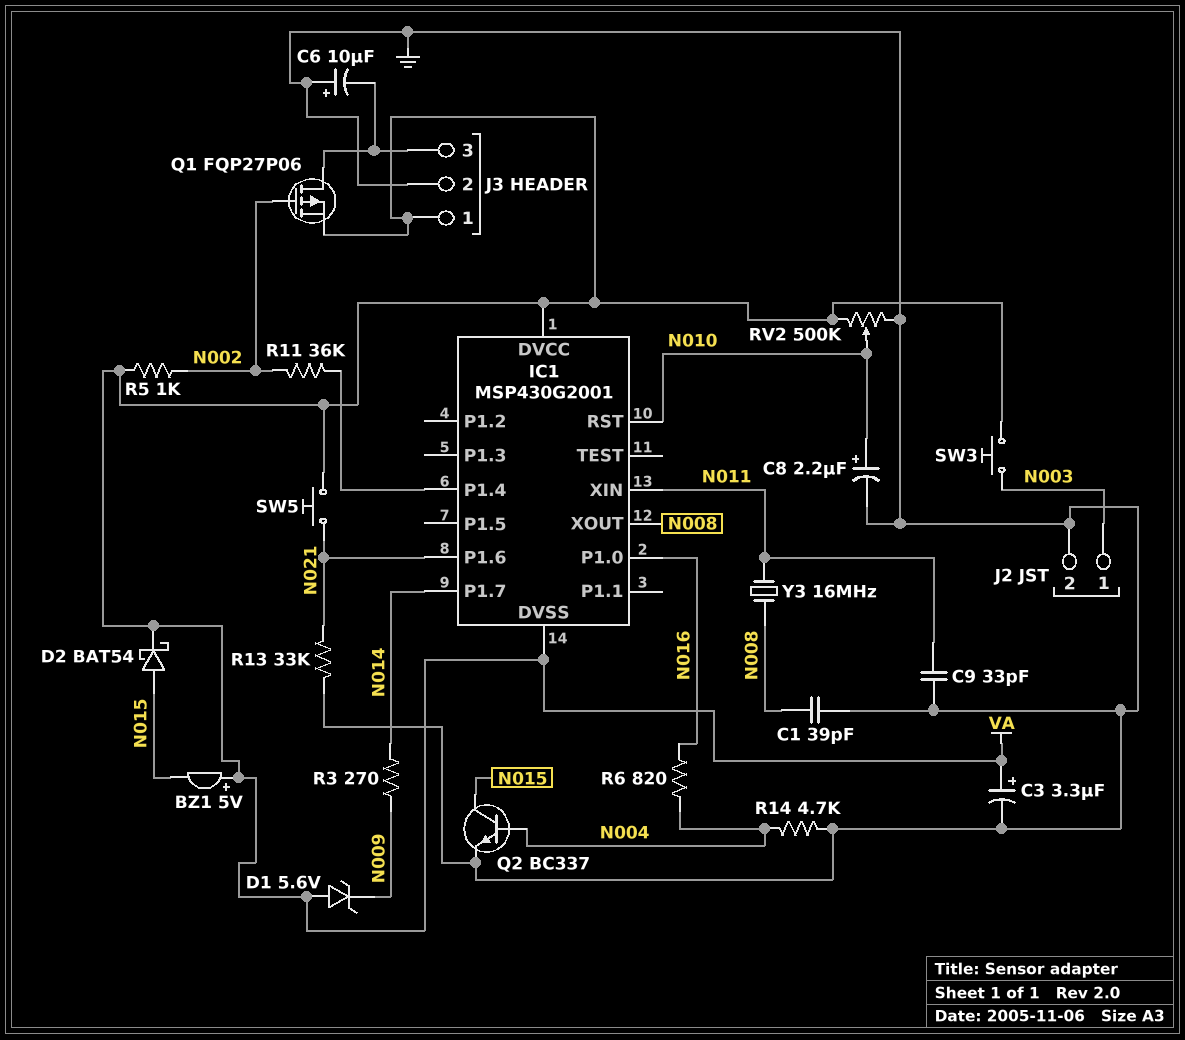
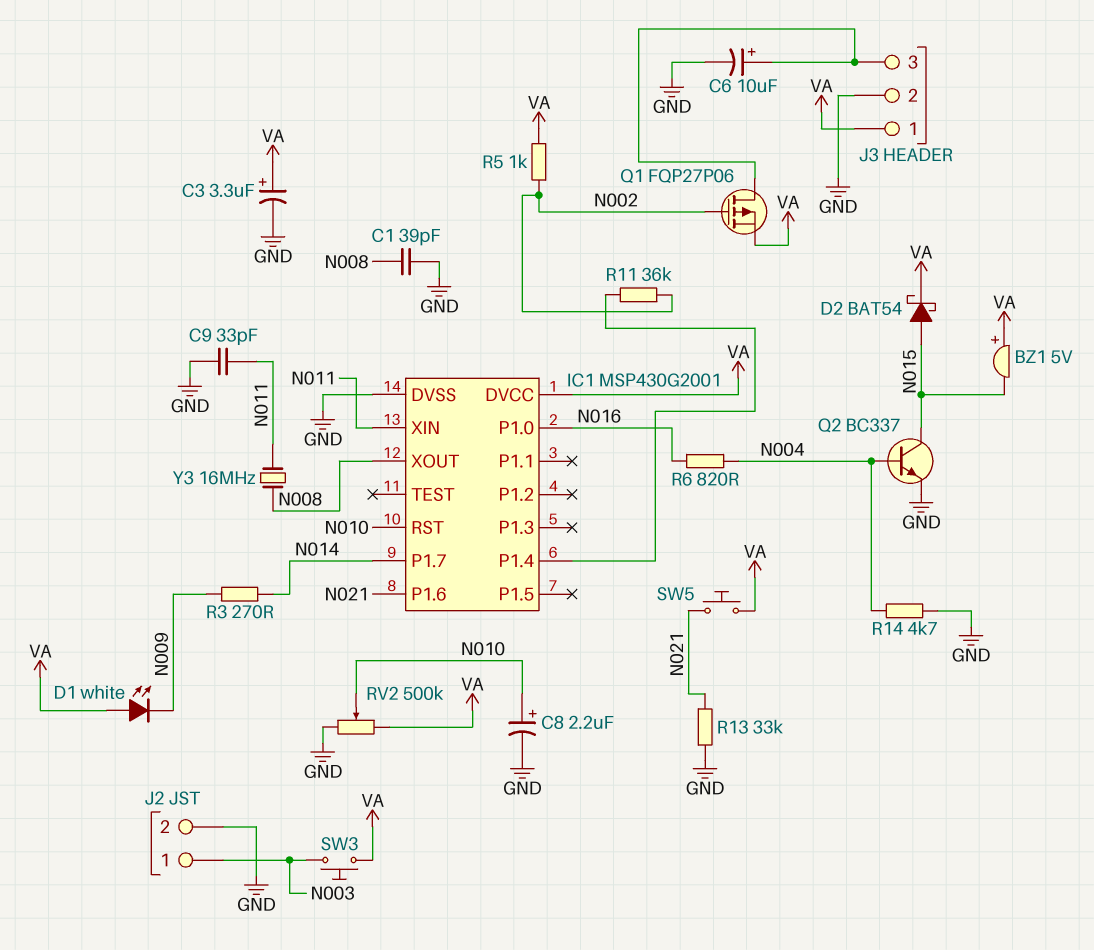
C6: 10uF (plus GND, minus J3/3) -> 10uF (plus J3/3, minus GND)
D1: zener 5.6V (A VA, K N009) -> LED white (A VA, K N009)
IC1 pin DVSS: VA -> GND

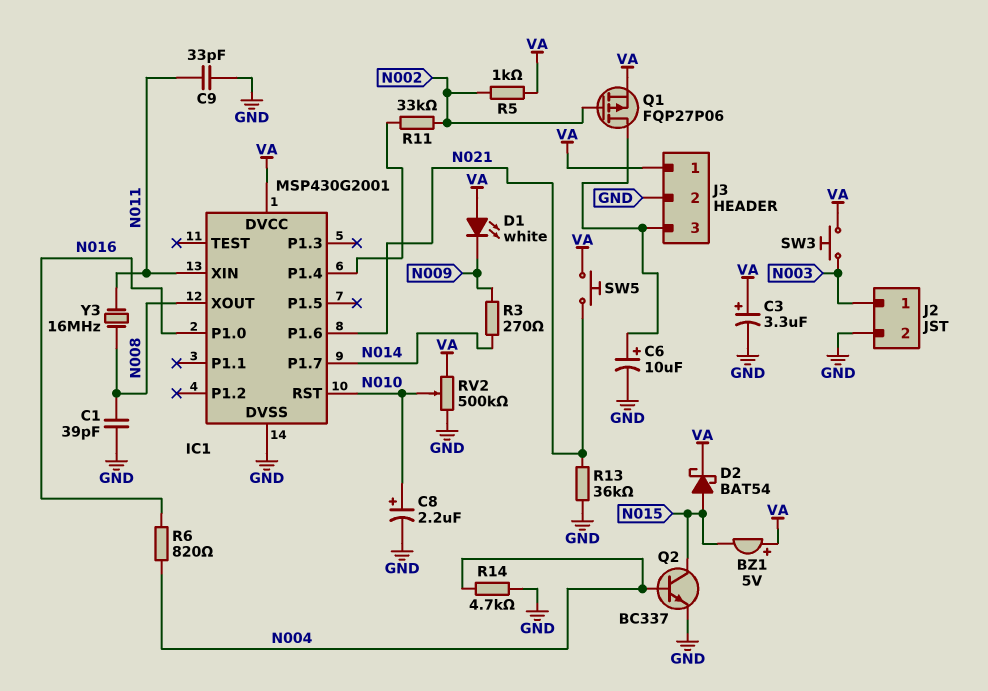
R11: 36k (IC1/P1.4, N002) -> 33k (IC1/P1.4, N002)
R13: 33k (GND, N021) -> 36k (GND, N021)

